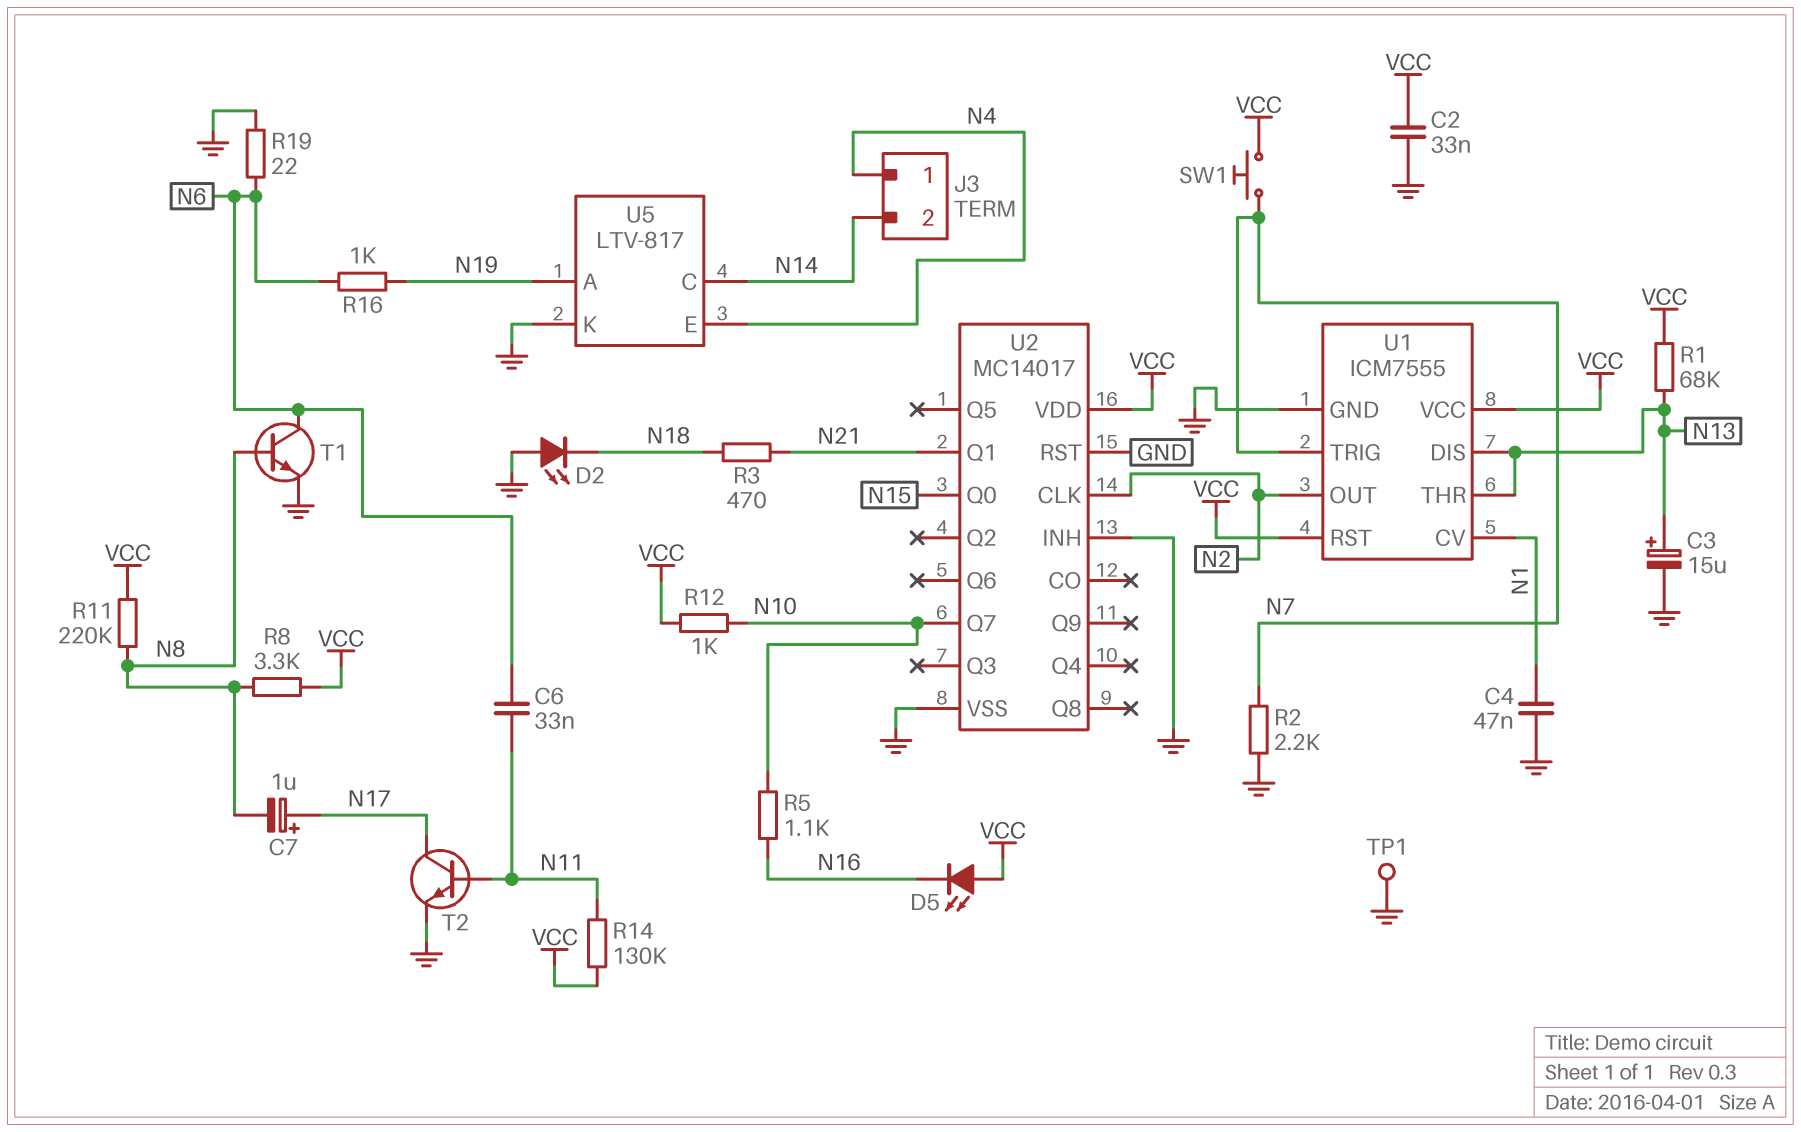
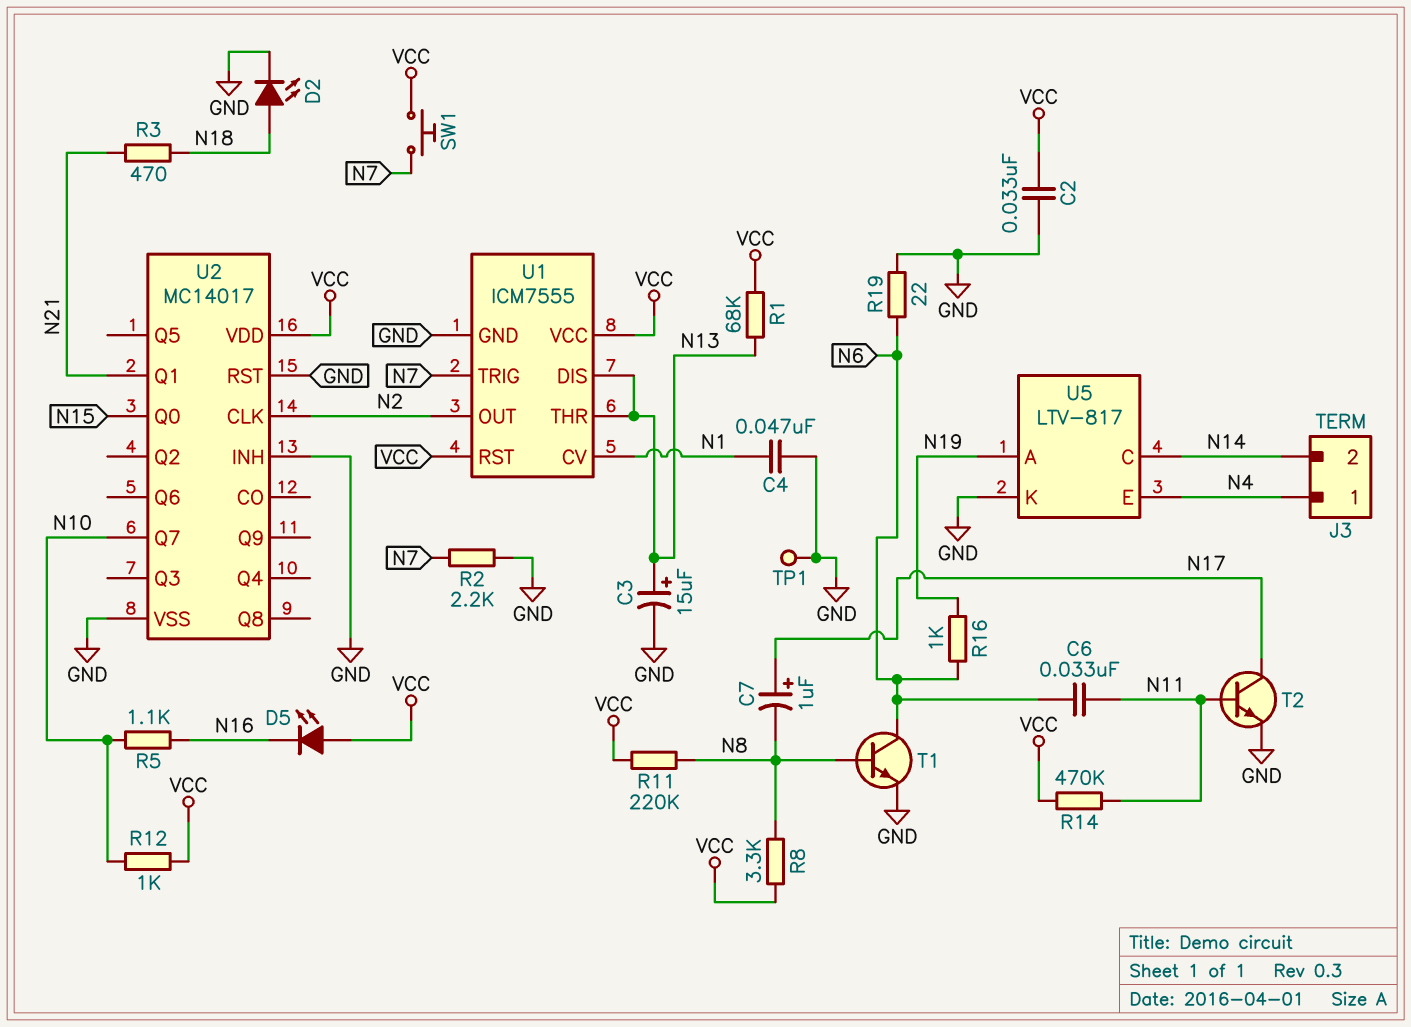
D2: LED (A GND, K N18) -> LED (A N18, K GND)
R14: 130k (N11, VCC) -> 470k (N11, VCC)

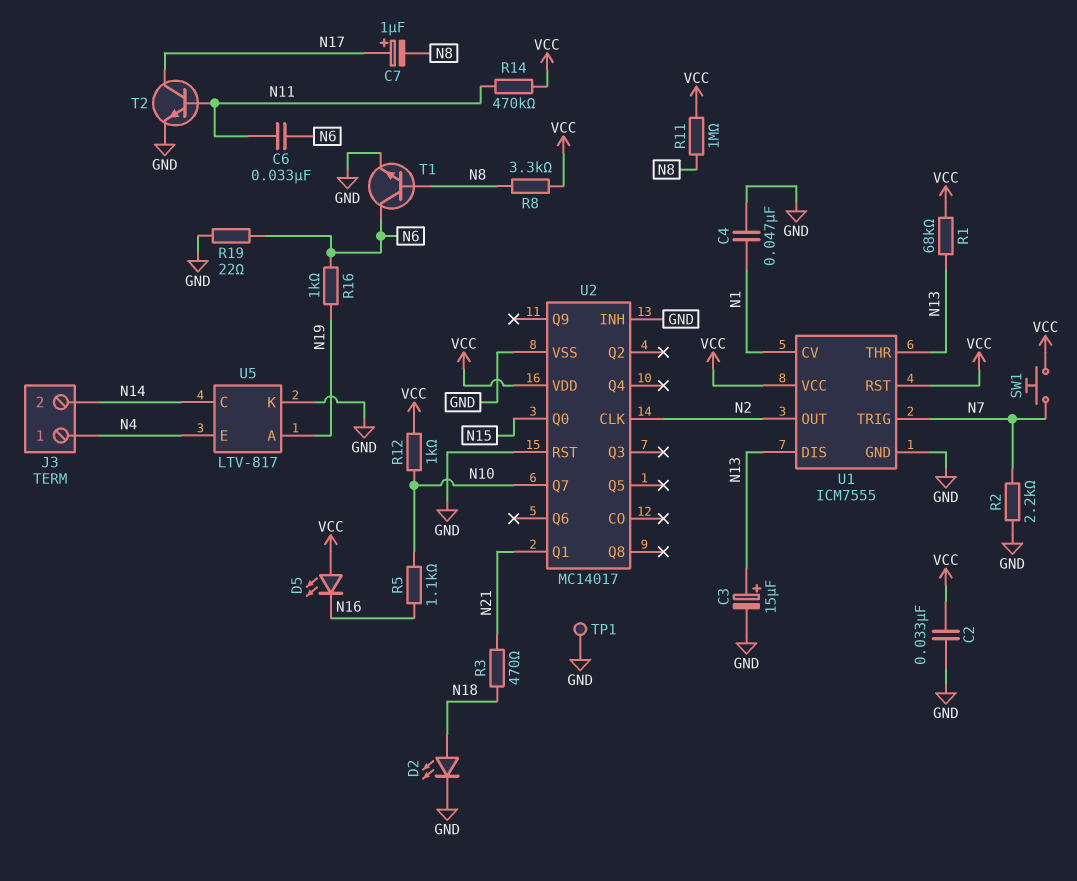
R11: 220k (N8, VCC) -> 1M (N8, VCC)

